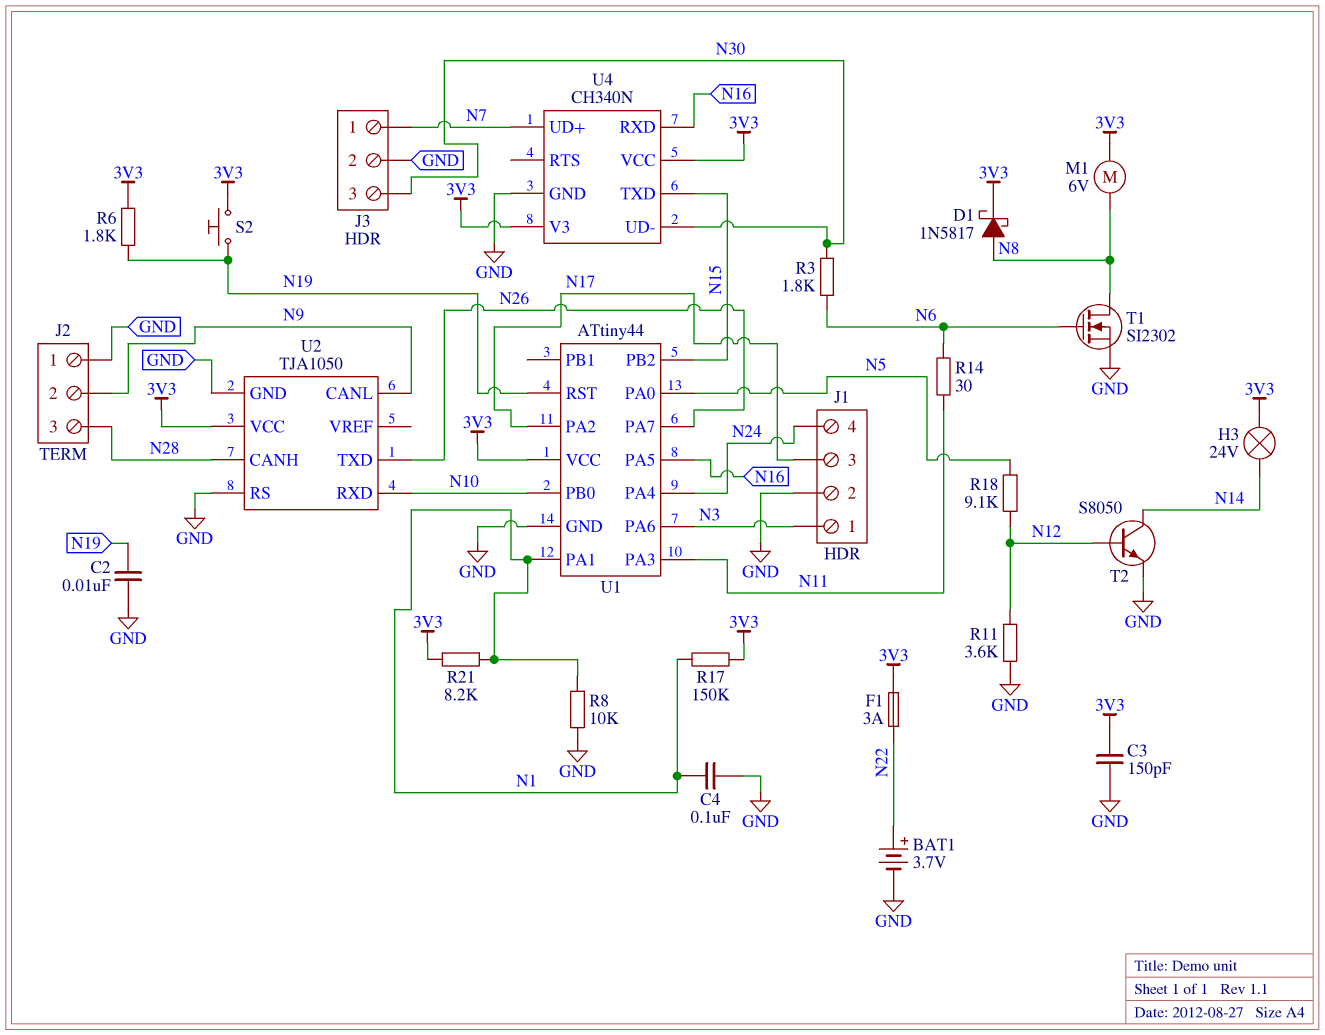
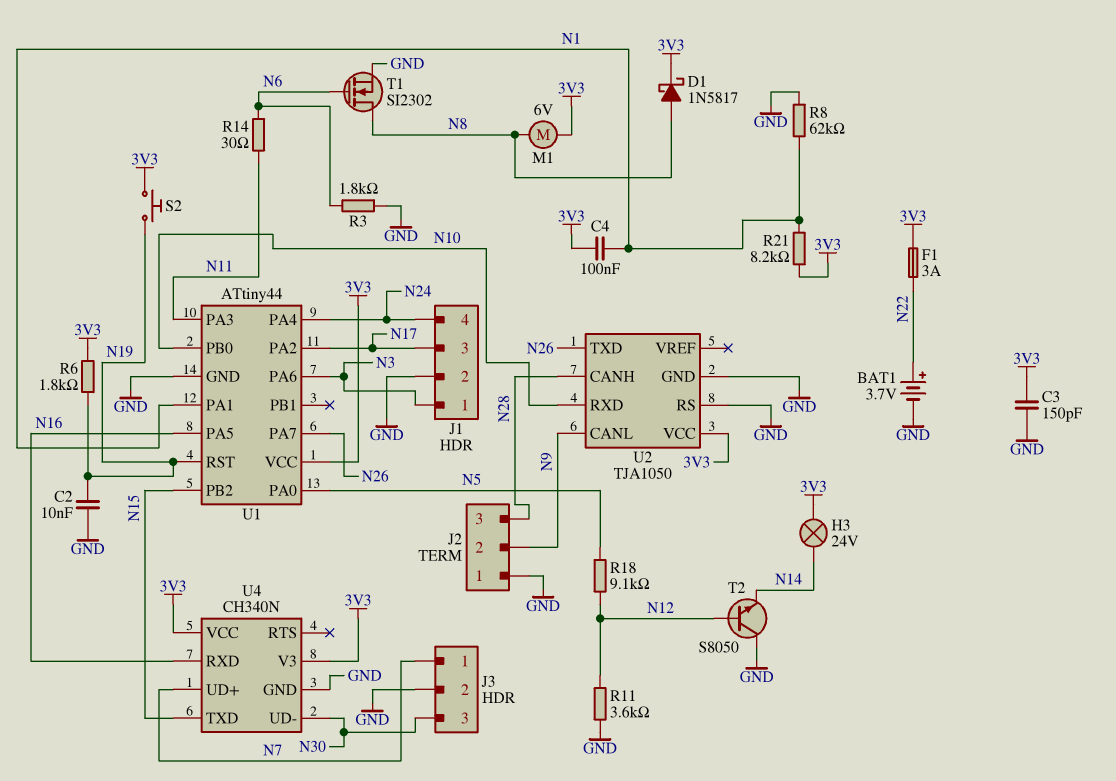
C4: 100nF (GND, N1) -> 100nF (3V3, N1)
R3: 1.8k (N6, N30) -> 1.8k (GND, N6)
R8: 10k (GND, N1) -> 62k (GND, N1)
R17: 150k (3V3, N1) -> none
T2: NPN S8050 (B N12, C N14, E GND) -> NPN S8050 (B N12, C GND, E N14)

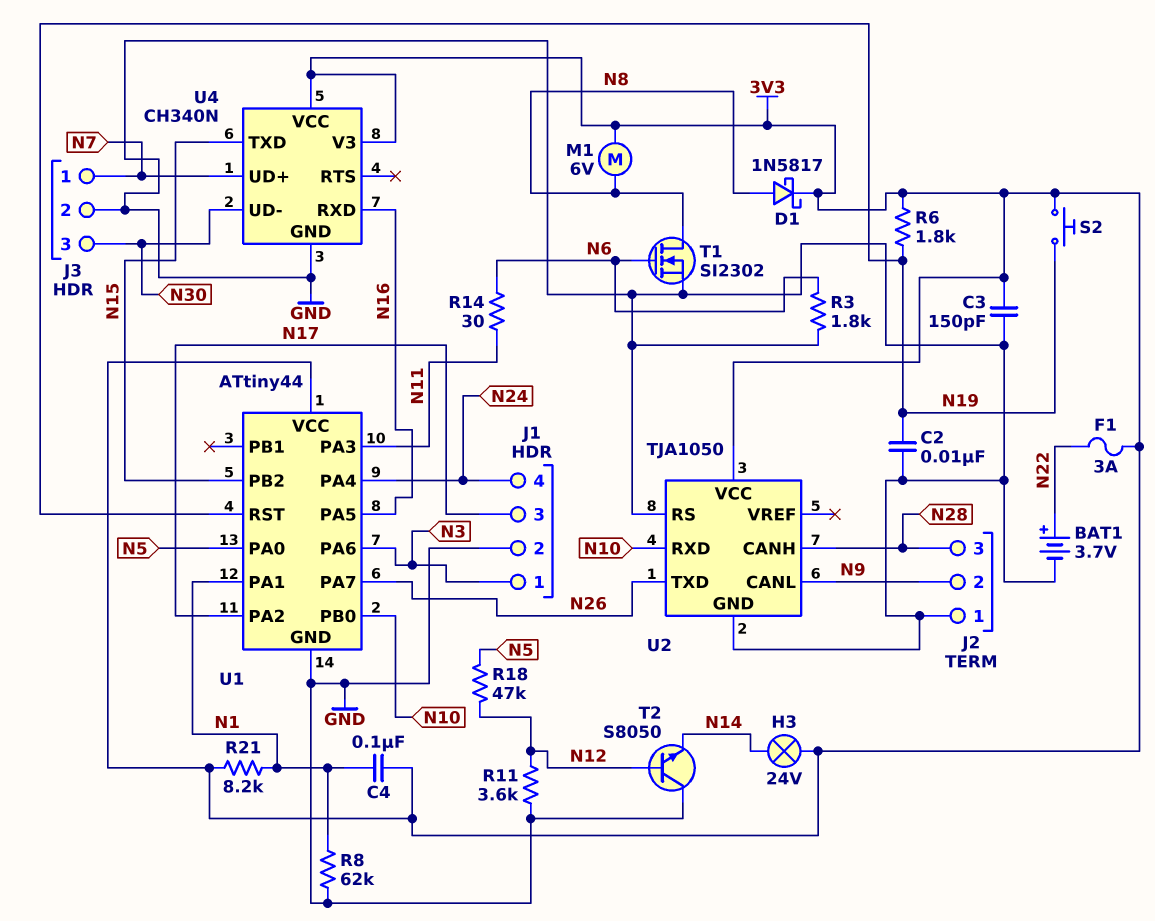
R18: 9.1k (N5, N12) -> 47k (N5, N12)

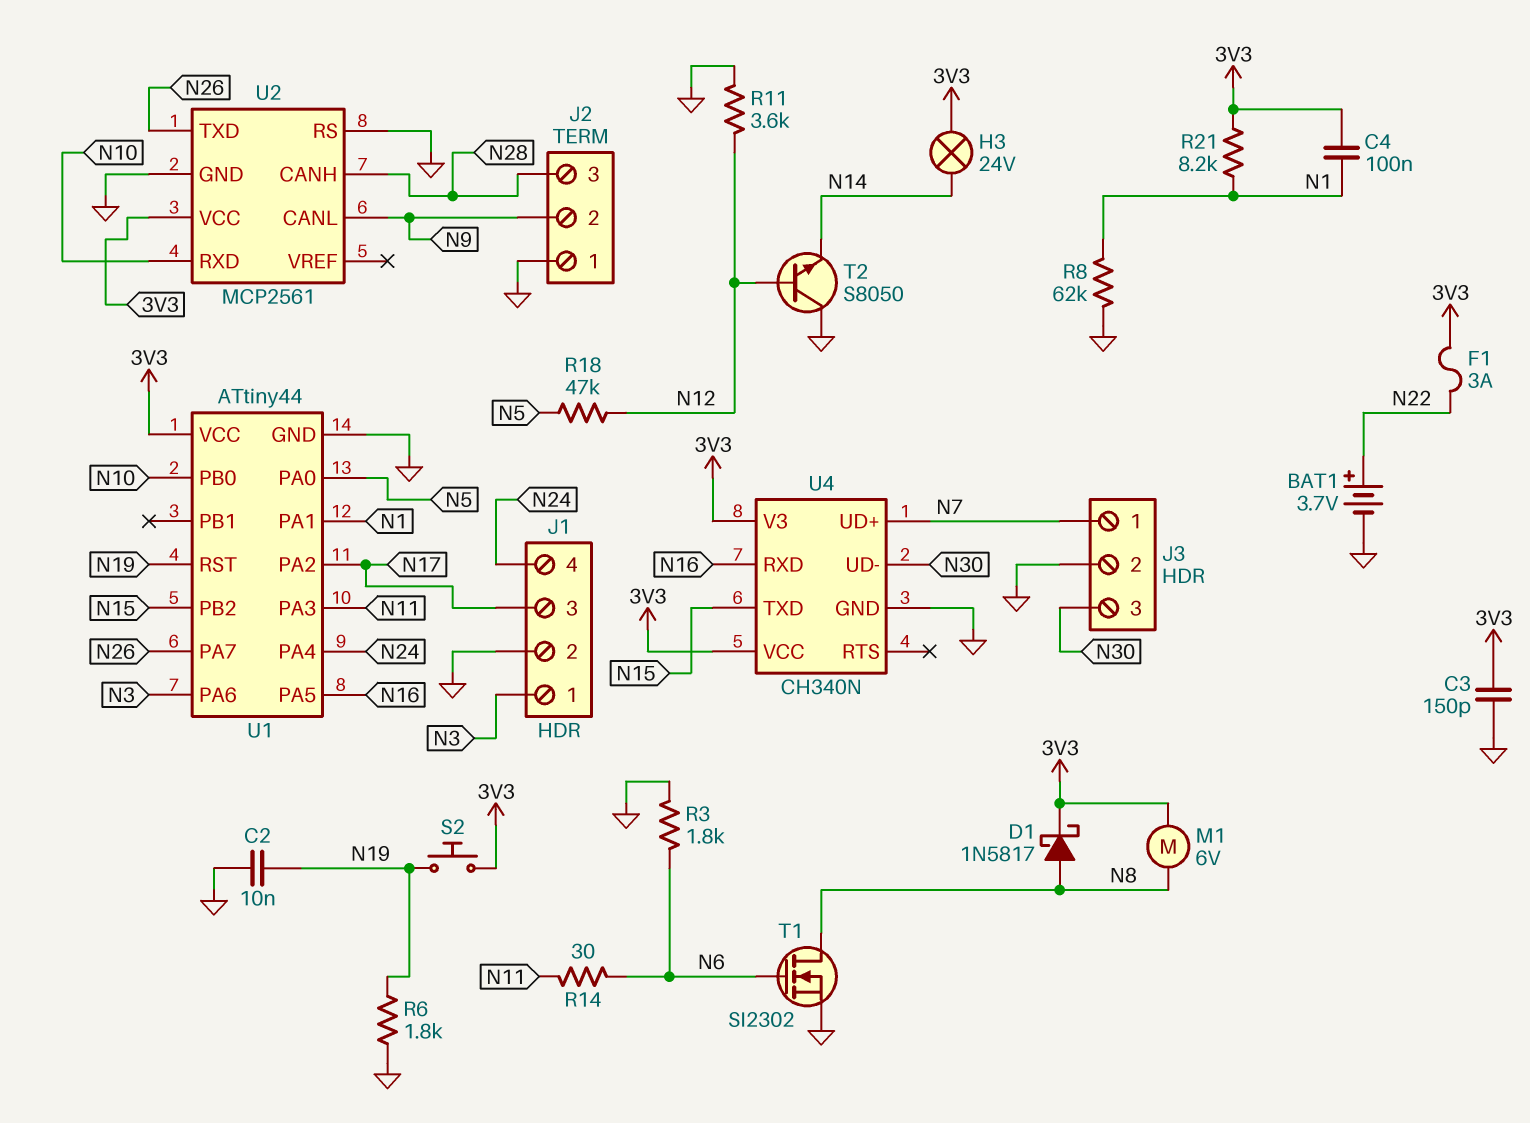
R6: 1.8k (3V3, N19) -> 1.8k (GND, N19)
U2: TJA1050 -> MCP2561

